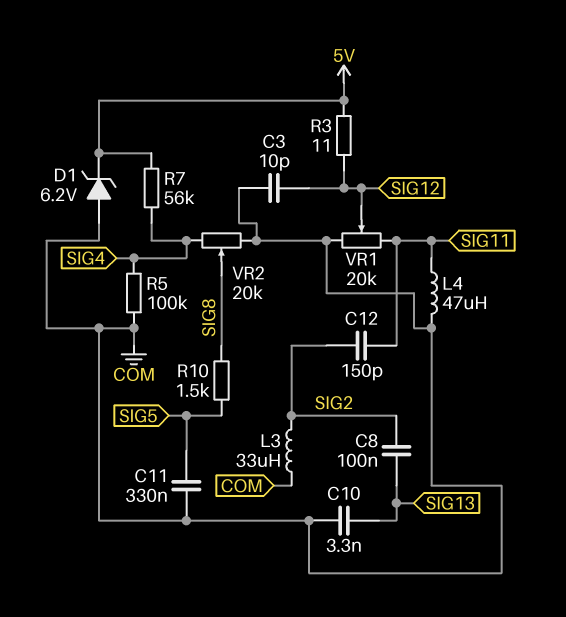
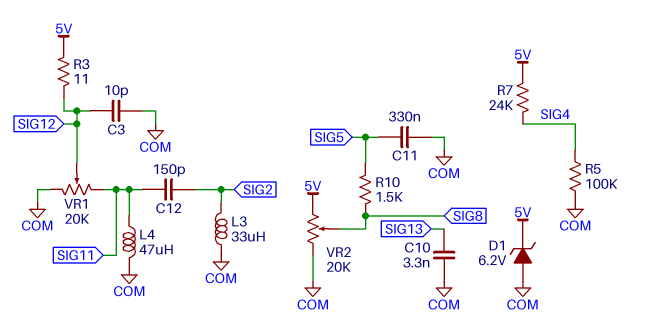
C8: 100nF (SIG2, SIG13) -> none
R7: 56k (5V, SIG4) -> 24k (5V, SIG4)
VR2: 20k (COM, SIG4, wiper SIG8) -> 20k (5V, COM, wiper SIG8)

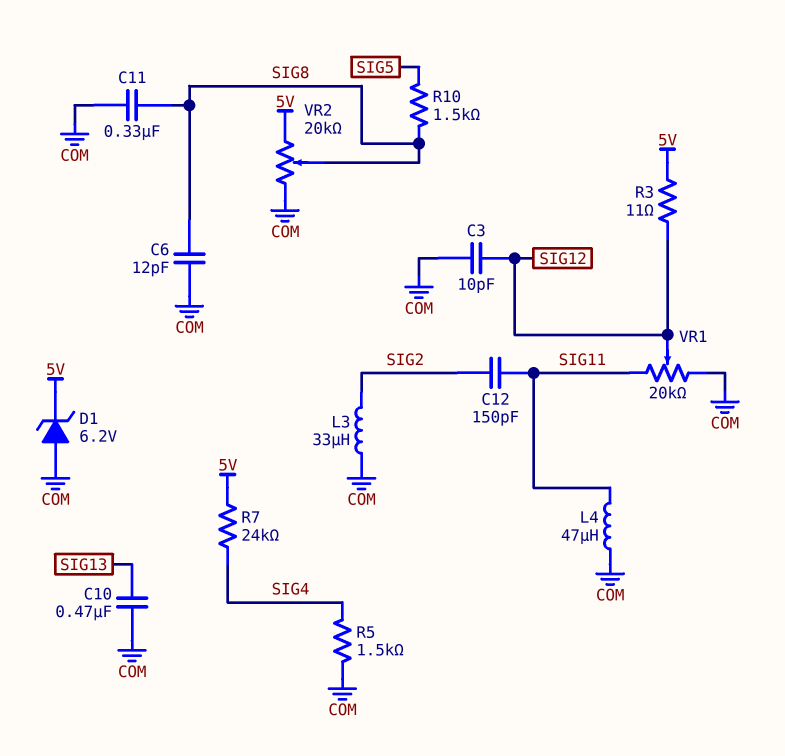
C6: none -> 12pF (COM, SIG8)
C10: 3.3nF (COM, SIG13) -> 470nF (COM, SIG13)
C11: 330nF (COM, SIG5) -> 330nF (COM, SIG8)
R5: 100k (COM, SIG4) -> 1.5k (COM, SIG4)

